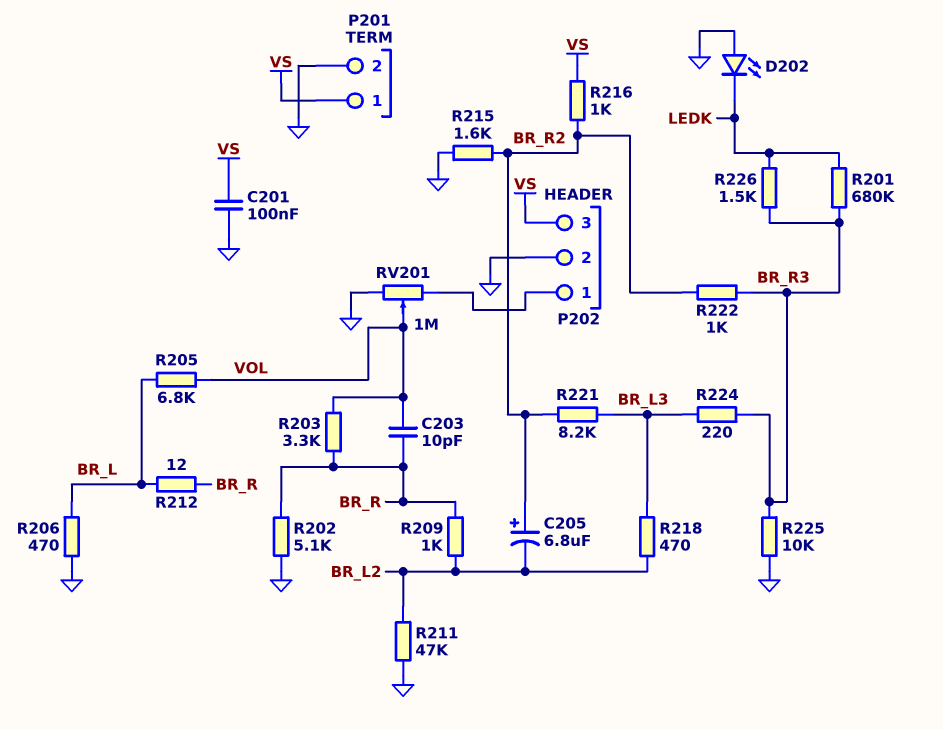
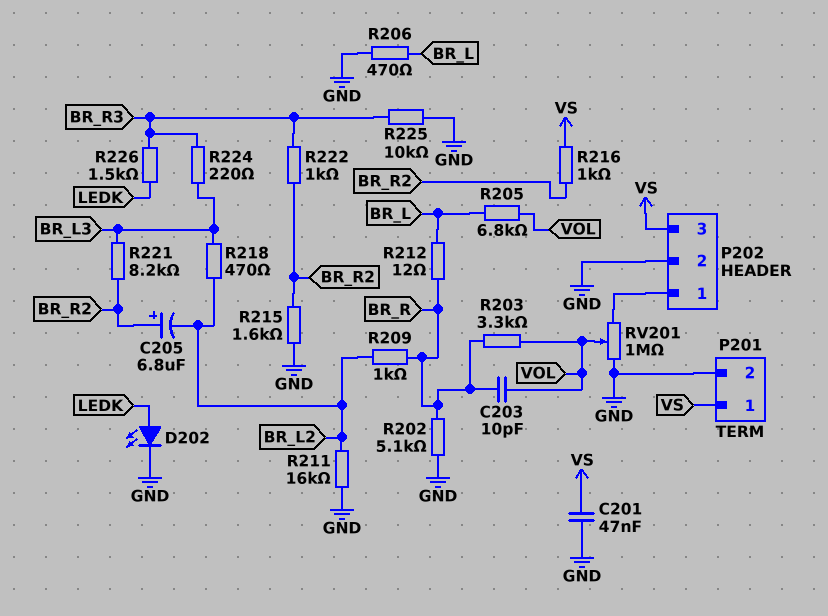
C201: 100nF (GND, VS) -> 47nF (GND, VS)
D202: LED (A GND, K LEDK) -> LED (A LEDK, K GND)
R201: 680k (BR_R3, LEDK) -> none
R211: 47k (BR_L2, GND) -> 16k (BR_L2, GND)

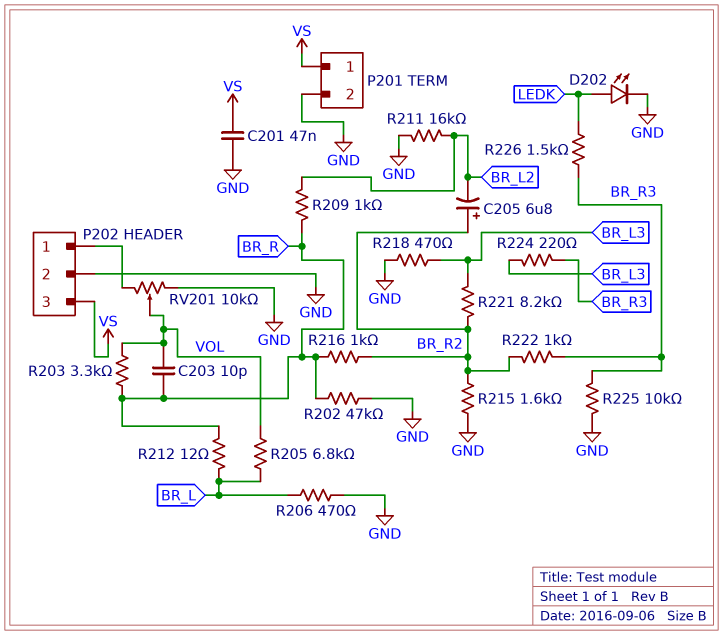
R202: 5.1k (BR_R, GND) -> 47k (BR_R, GND)
R216: 1k (BR_R2, VS) -> 1k (BR_R, BR_R2)
R218: 470 (BR_L2, BR_L3) -> 470 (BR_L3, GND)
RV201: 1M (GND, P202/1, wiper VOL) -> 10k (GND, P202/1, wiper VOL)

